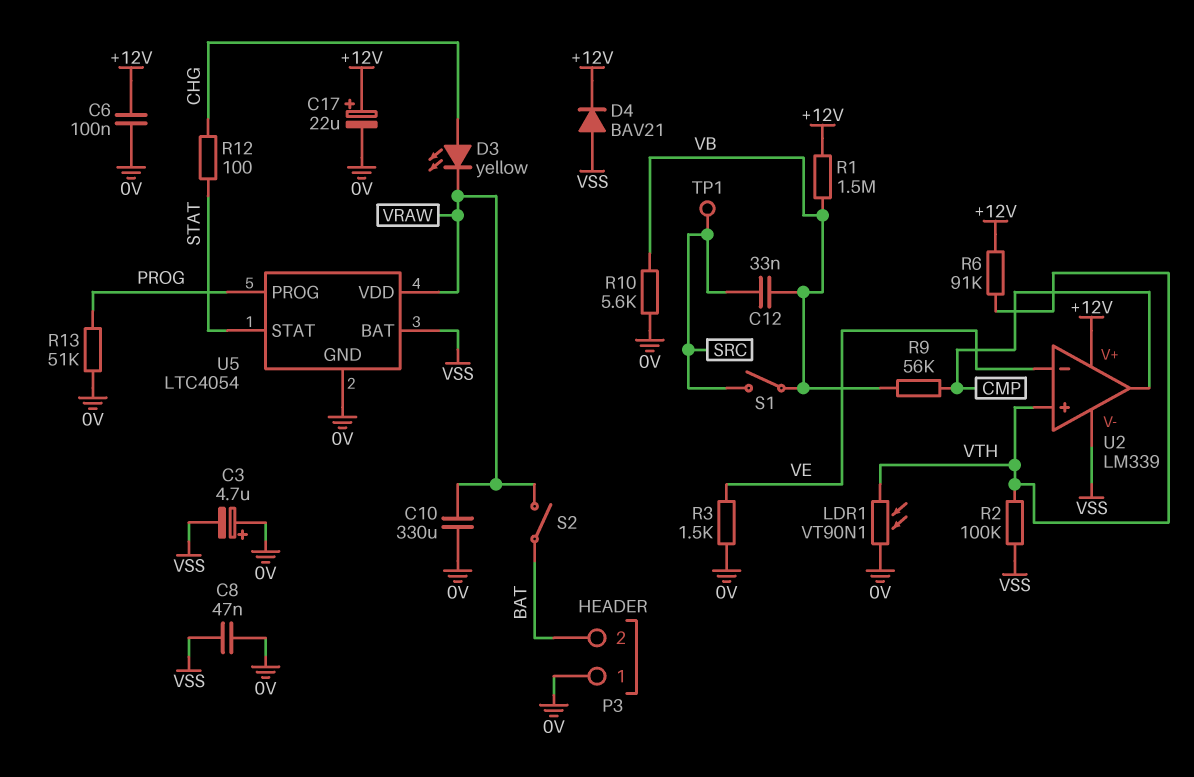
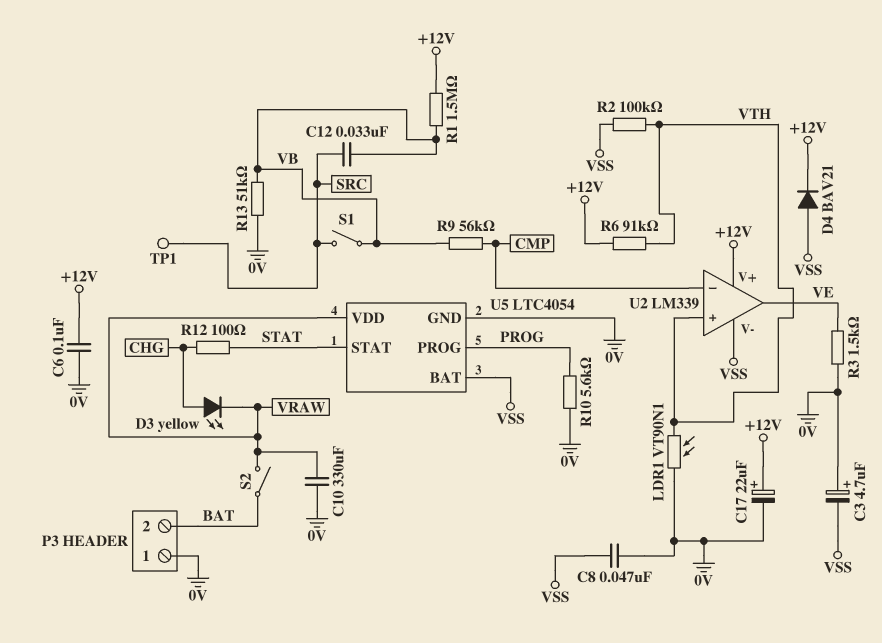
R10: 5.6k (0V, VB) -> 5.6k (0V, PROG)
R13: 51k (0V, PROG) -> 51k (0V, VB)
U2 pin in-: VE -> CMP
U2 pin out: CMP -> VE

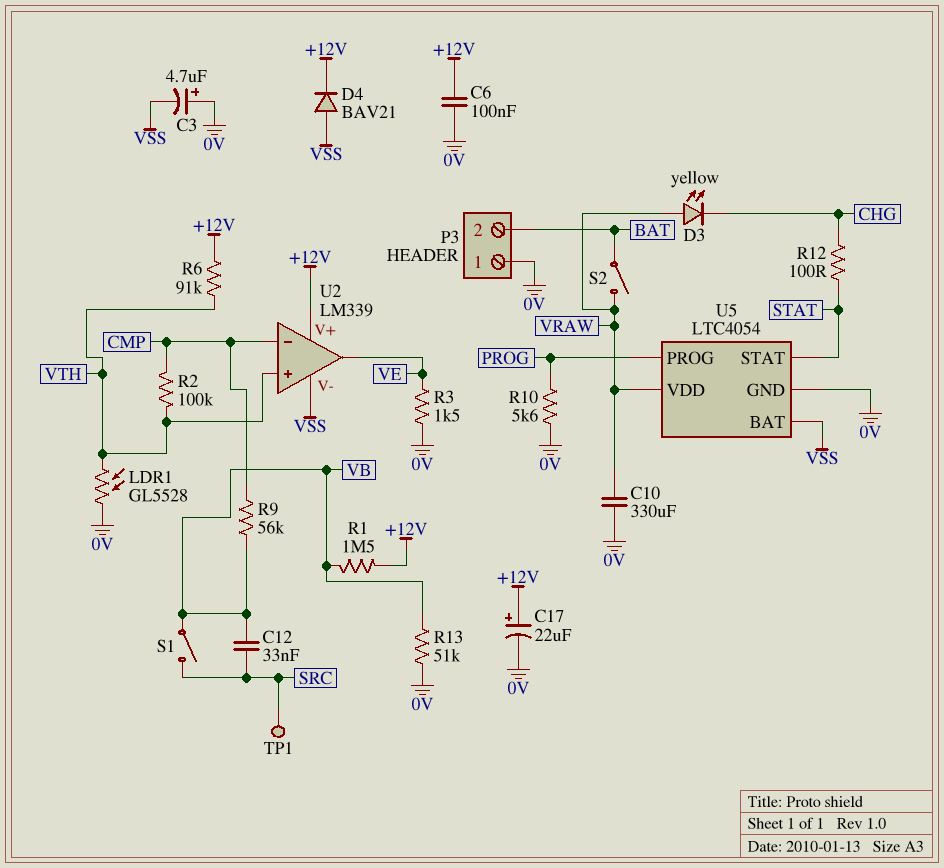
C8: 47nF (0V, VSS) -> none
D3: LED yellow (A CHG, K VRAW) -> LED yellow (A VRAW, K CHG)
LDR1: VT90N1 (0V, VTH) -> GL5528 (0V, VTH)
R2: 100k (VSS, VTH) -> 100k (CMP, VTH)

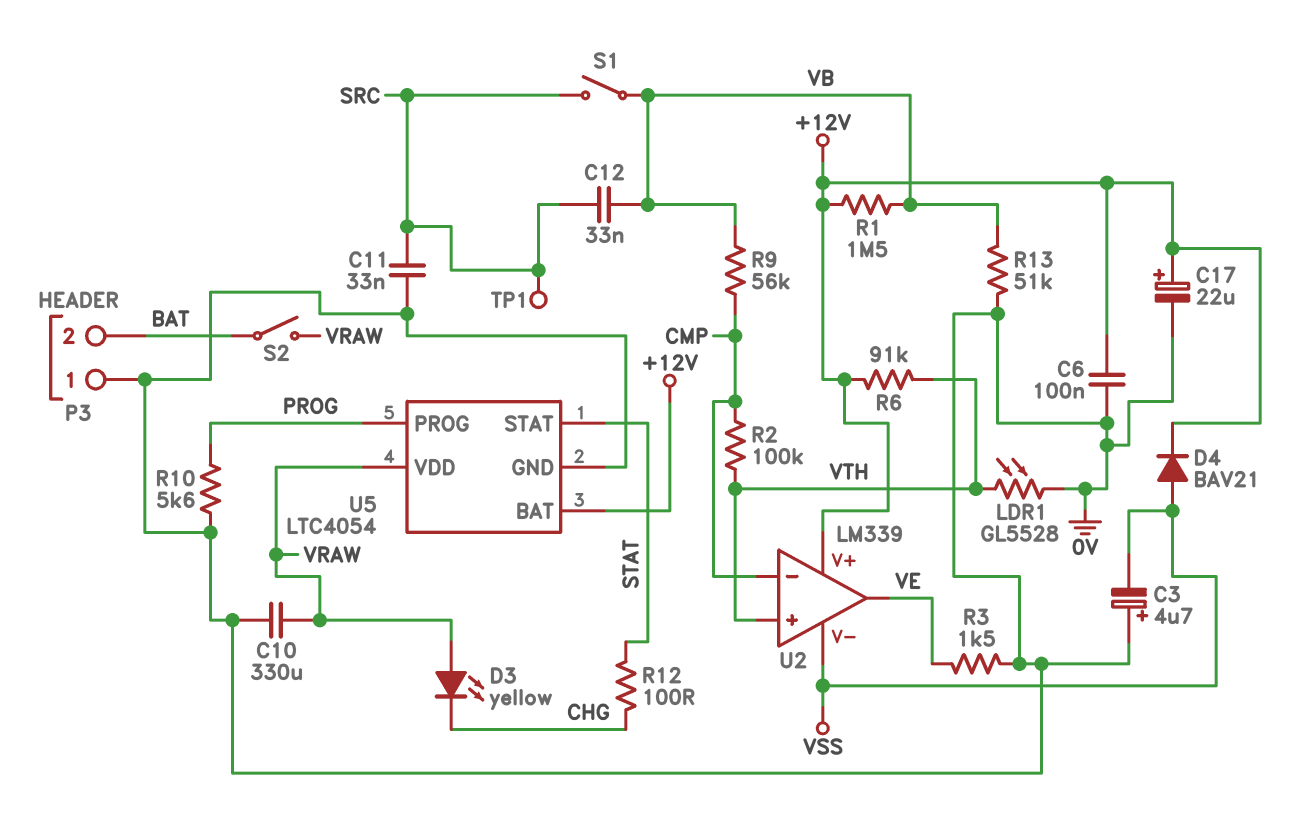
C11: none -> 33nF (0V, SRC)
U5 pin BAT: VSS -> +12V

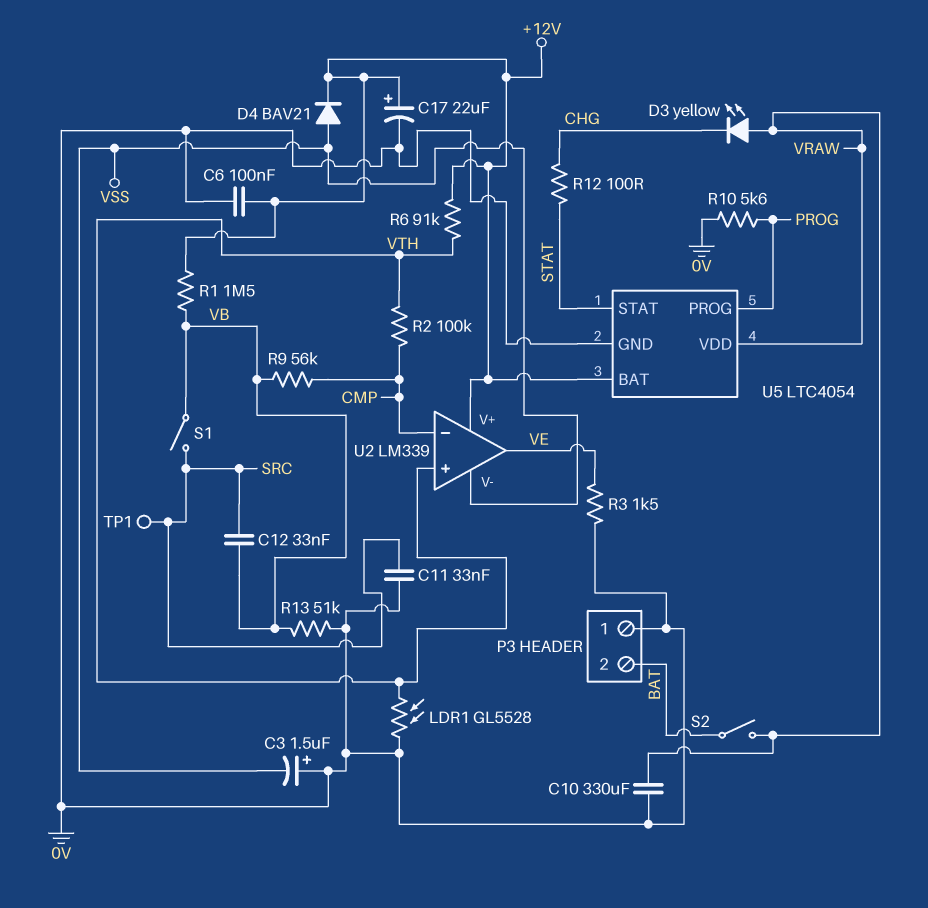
C3: 4.7uF (plus 0V, minus VSS) -> 1.5uF (plus 0V, minus VSS)

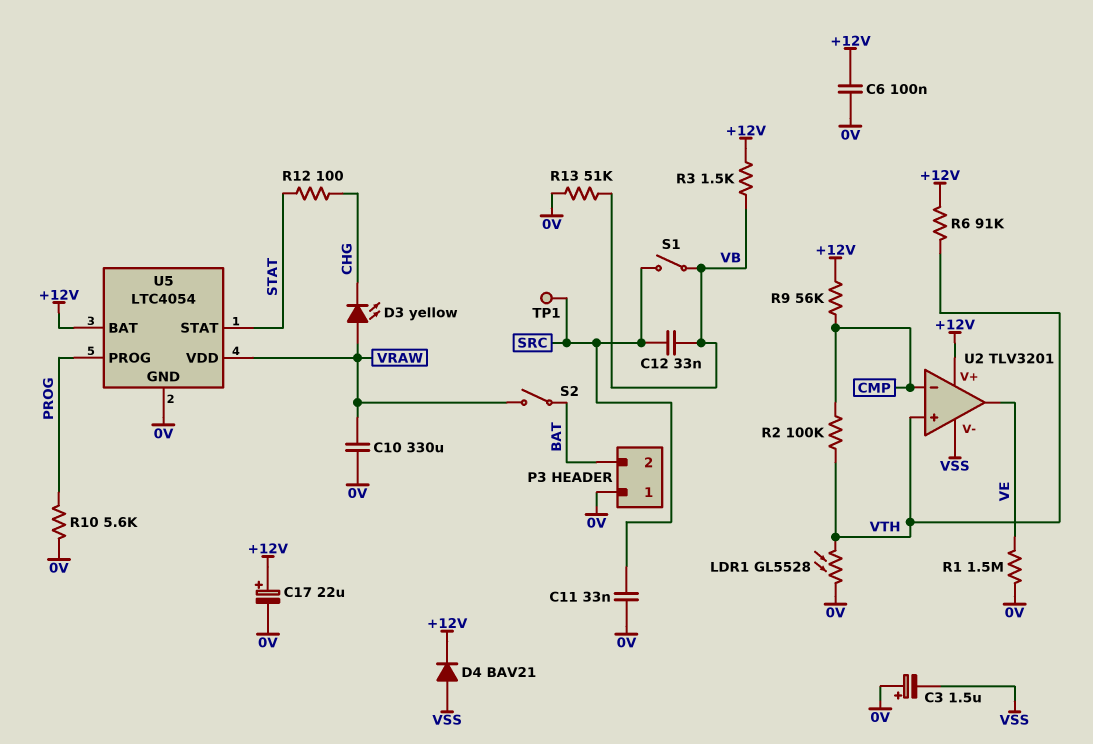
R1: 1.5M (+12V, VB) -> 1.5M (0V, VE)
R3: 1.5k (0V, VE) -> 1.5k (+12V, VB)
R9: 56k (CMP, VB) -> 56k (+12V, CMP)
U2: LM339 -> TLV3201

